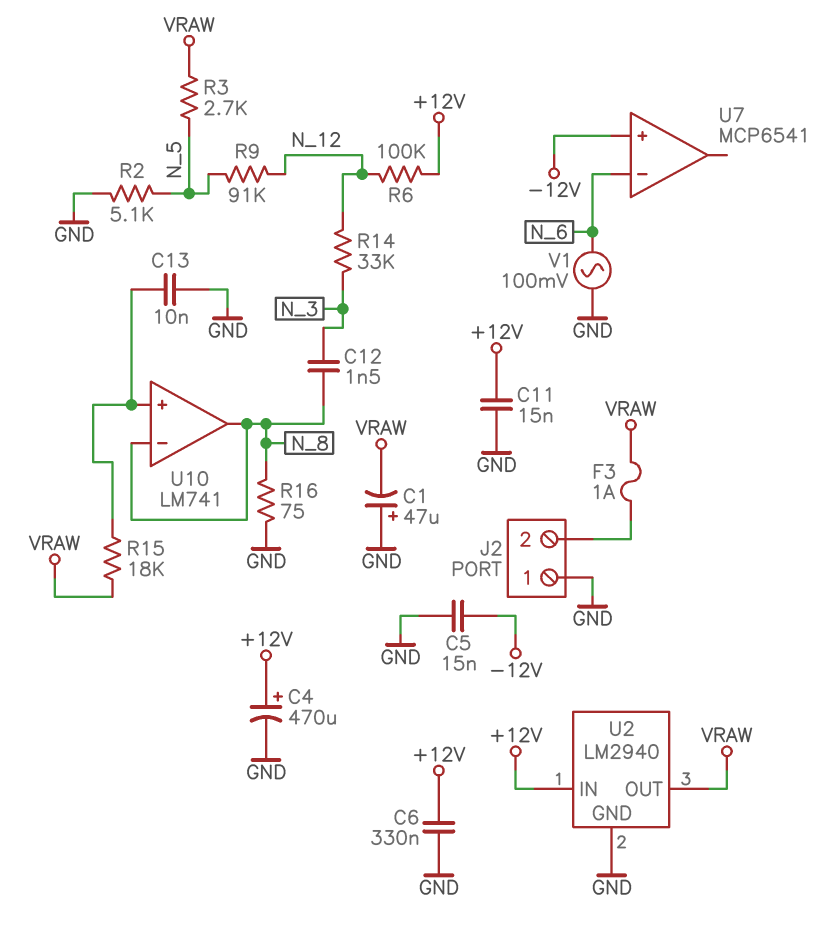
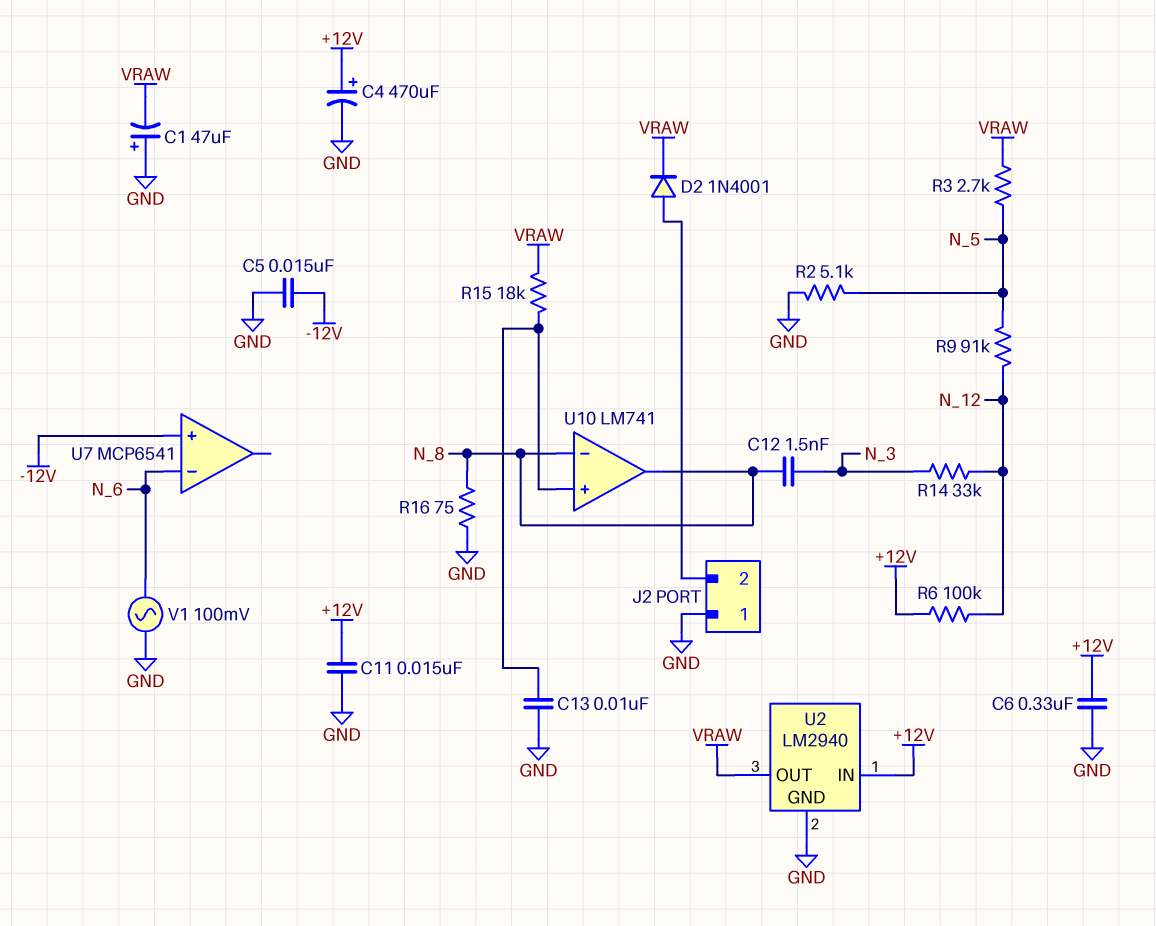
D2: none -> diode 1N4001 (A J2/2, K VRAW)
F3: 1A (J2/2, VRAW) -> none

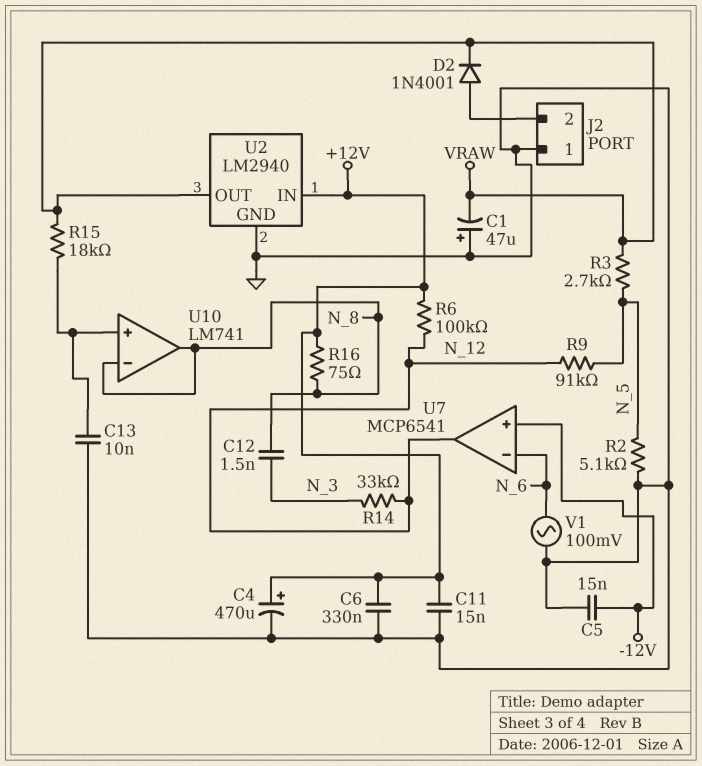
R16: 75 (GND, N_8) -> 75 (+12V, N_8)
U7 pin out: none -> N_12

